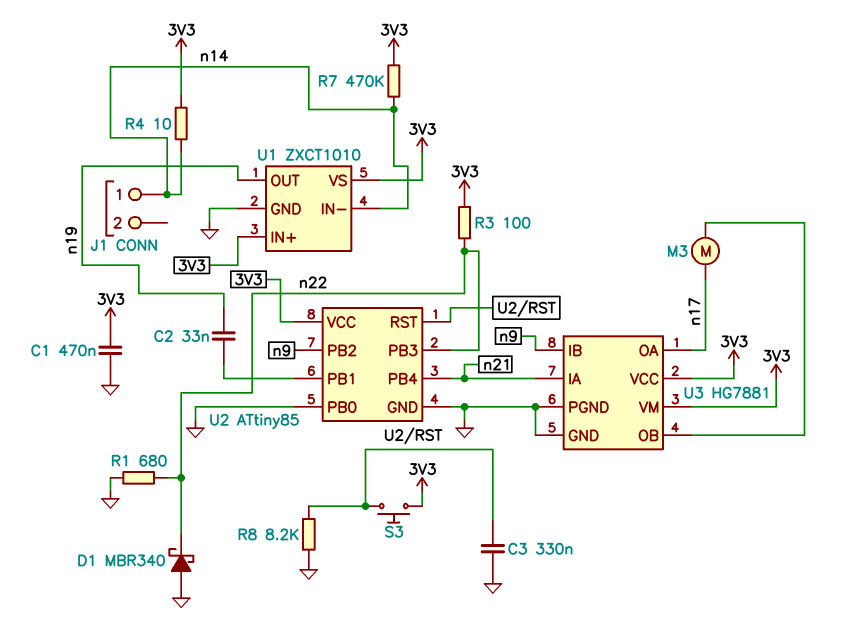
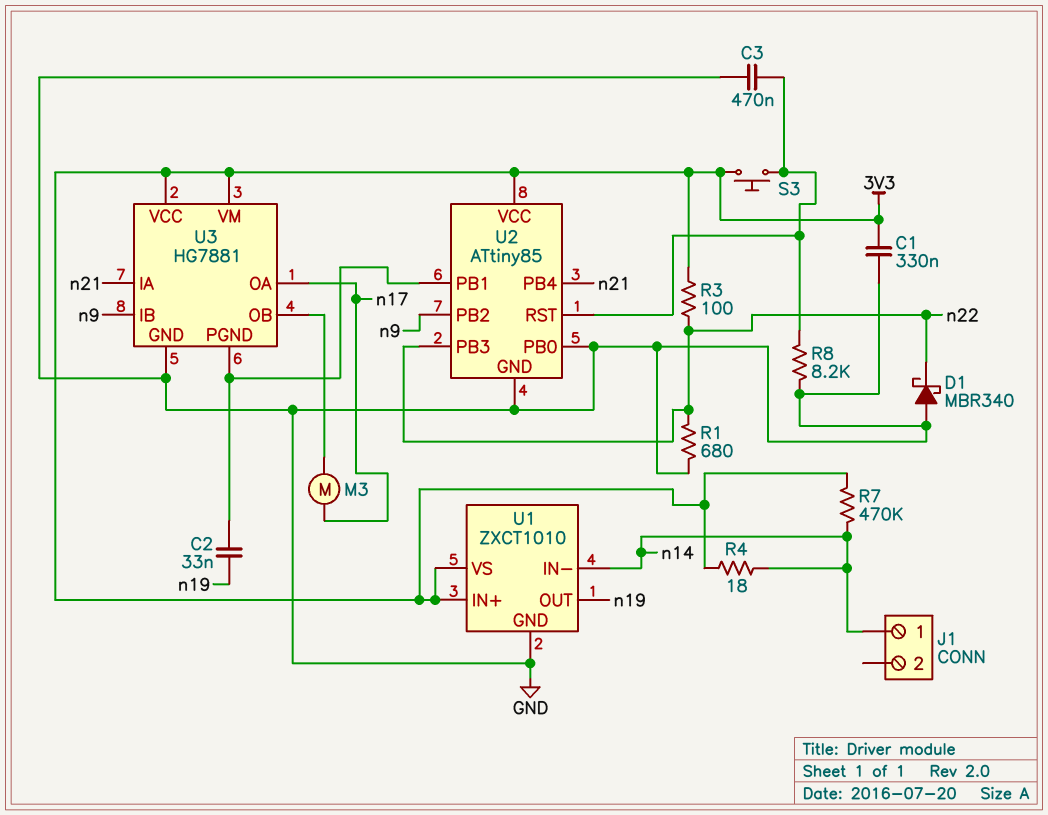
C1: 470nF (3V3, GND) -> 330nF (3V3, GND)
C3: 330nF (GND, U2/RST) -> 470nF (GND, U2/RST)
R4: 10 (3V3, n14) -> 18 (3V3, n14)
U3 pin PGND: GND -> U2/PB1

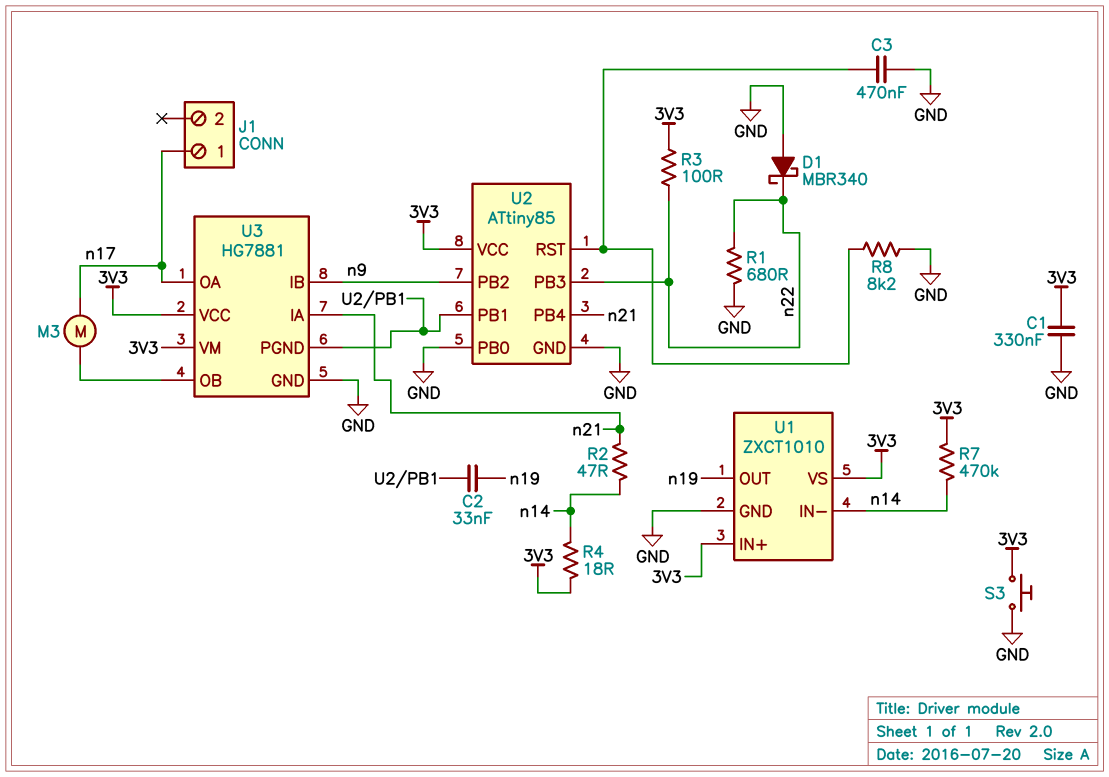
J1 pin 1: n14 -> n17
R2: none -> 47 (n14, n21)
S3: button (3V3, U2/RST) -> button (3V3, GND)

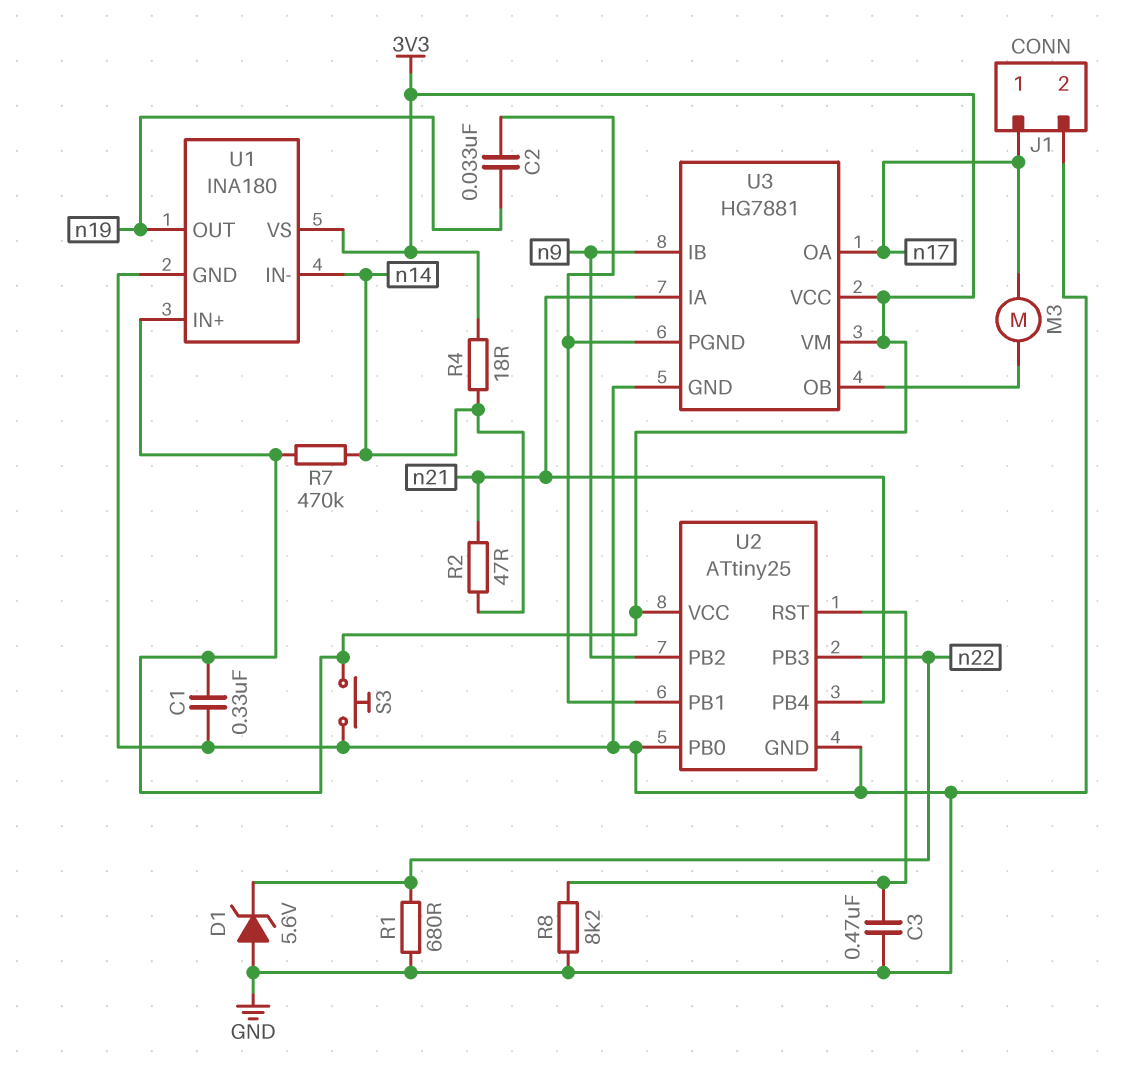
D1: schottky MBR340 (A GND, K n22) -> zener 5.6V (A GND, K n22)
J1 pin 2: none -> GND
R3: 100 (3V3, n22) -> none
U1: ZXCT1010 -> INA180
U2: ATtiny85 -> ATtiny25

